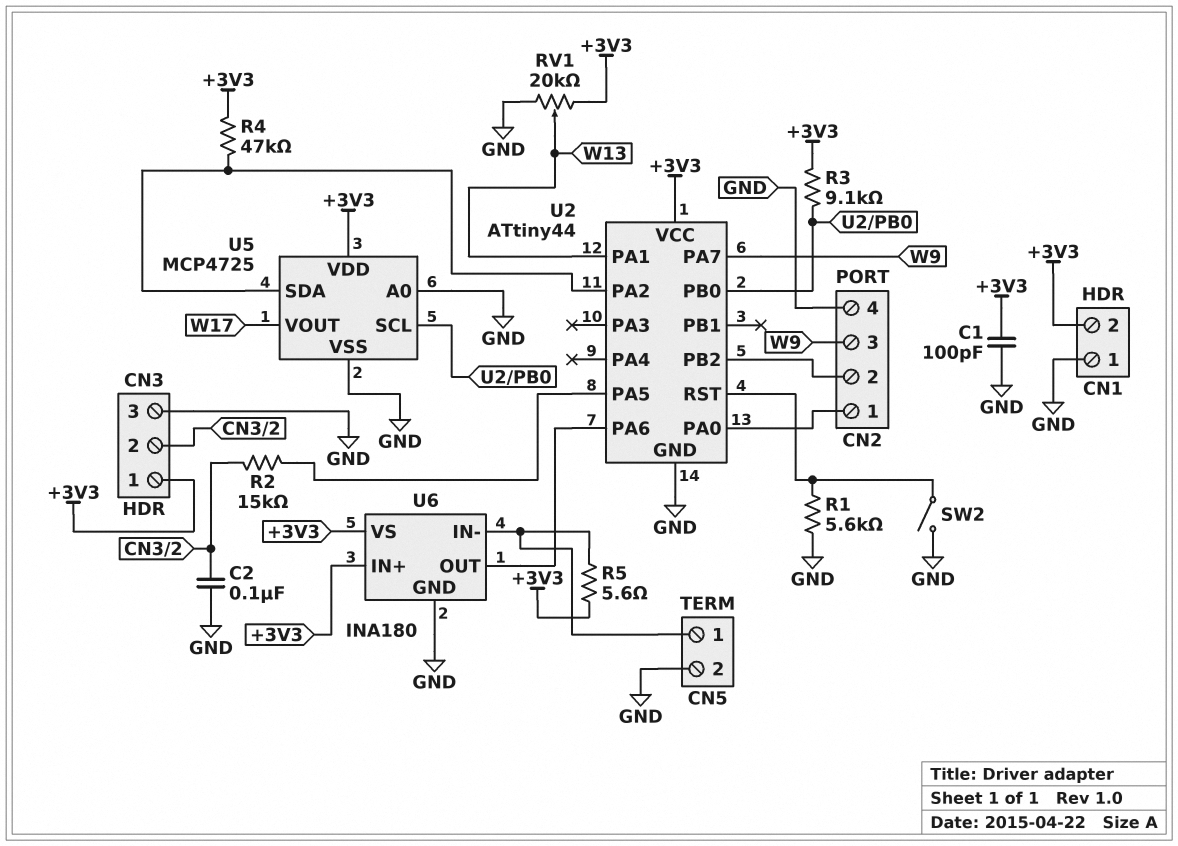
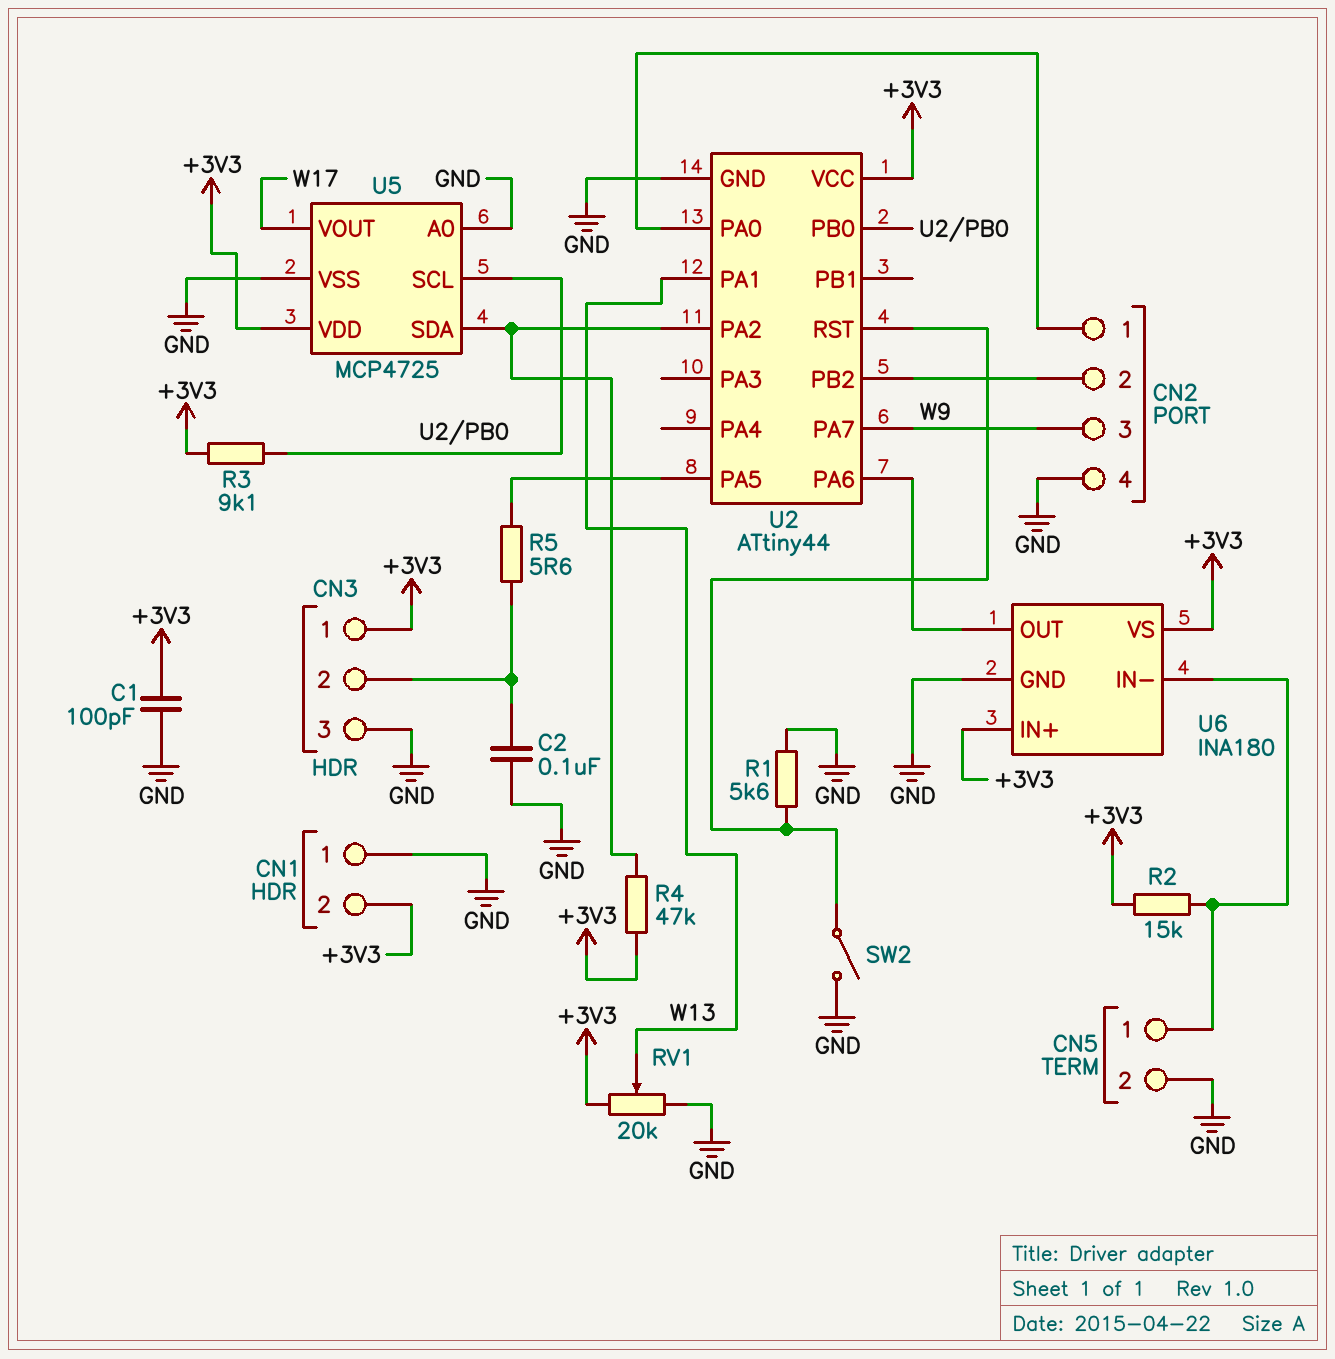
R2: 15k (CN3/2, U2/PA5) -> 15k (+3V3, CN5/1)
R5: 5.6 (+3V3, CN5/1) -> 5.6 (CN3/2, U2/PA5)

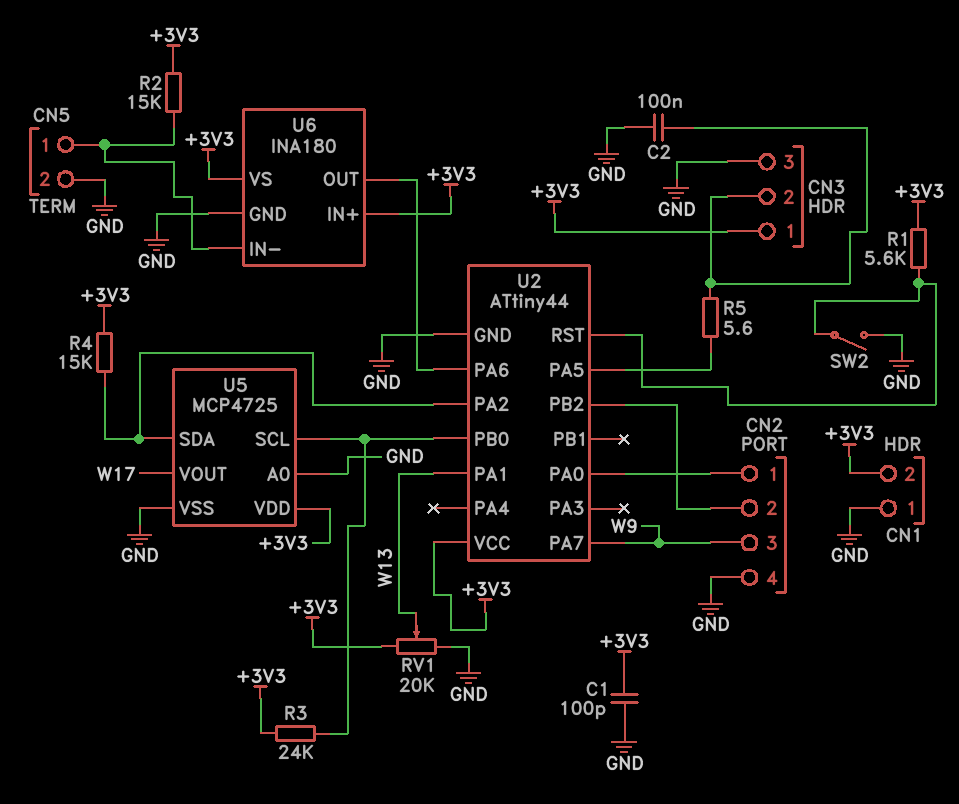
R1: 5.6k (GND, U2/RST) -> 5.6k (+3V3, U2/RST)
R3: 9.1k (+3V3, U2/PB0) -> 24k (+3V3, U2/PB0)
R4: 47k (+3V3, U2/PA2) -> 15k (+3V3, U2/PA2)

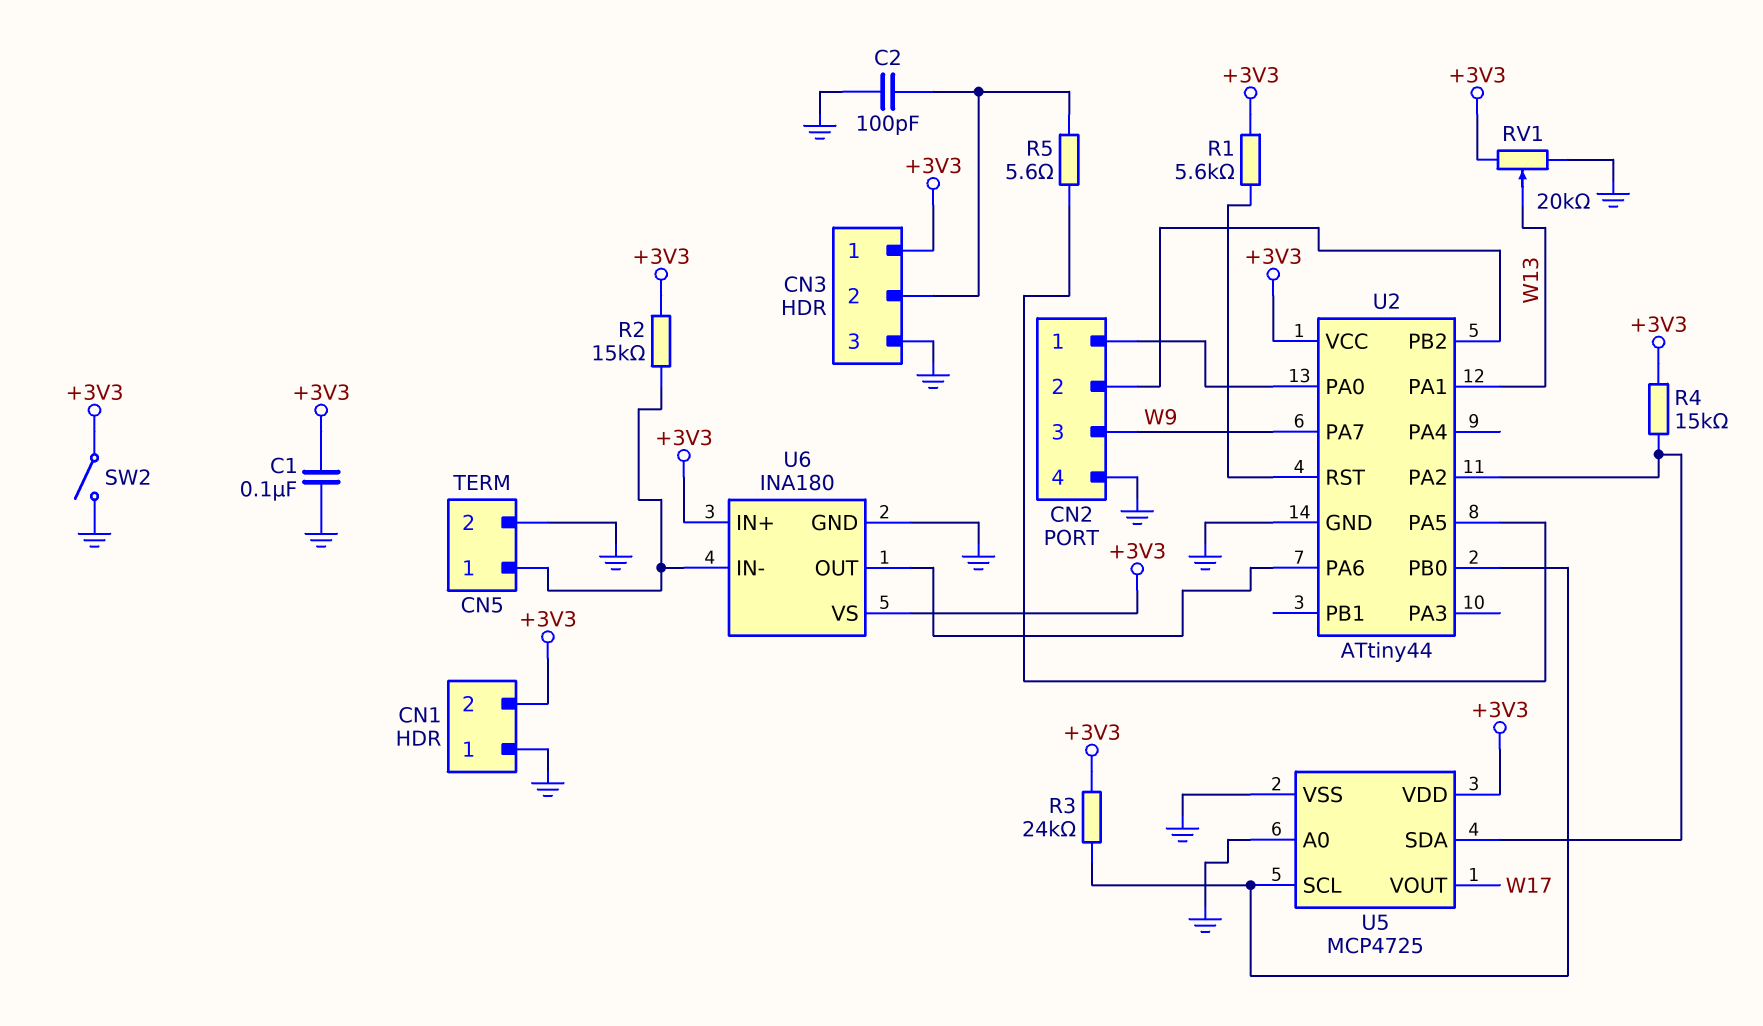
C1: 100pF (+3V3, GND) -> 100nF (+3V3, GND)
C2: 100nF (CN3/2, GND) -> 100pF (CN3/2, GND)
SW2: switch (GND, U2/RST) -> switch (+3V3, GND)

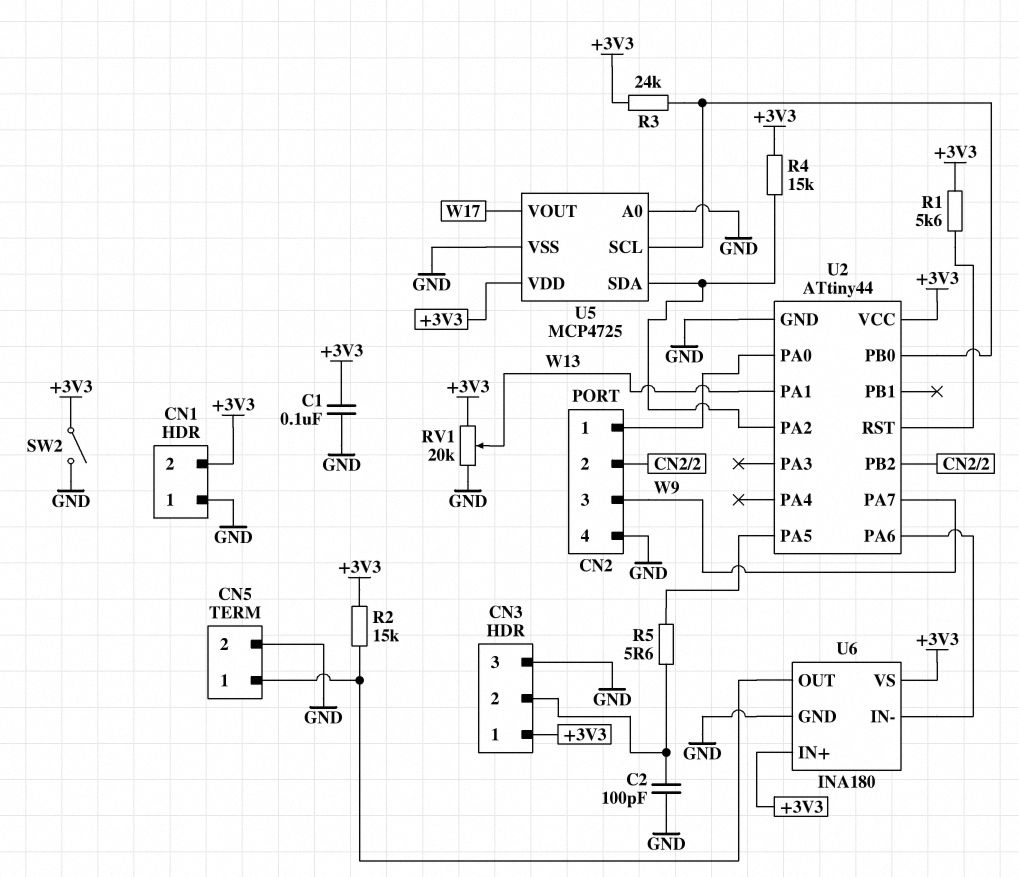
U6 pin IN-: CN5/1 -> U2/PA6
U6 pin OUT: U2/PA6 -> CN5/1

